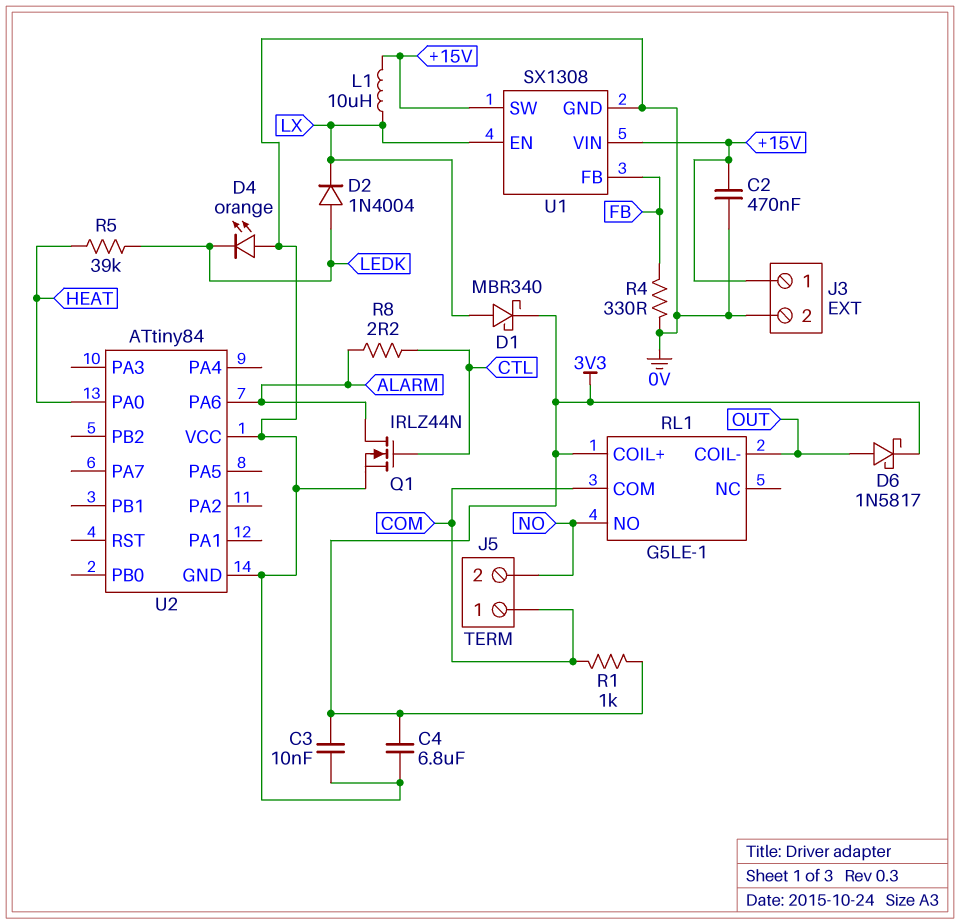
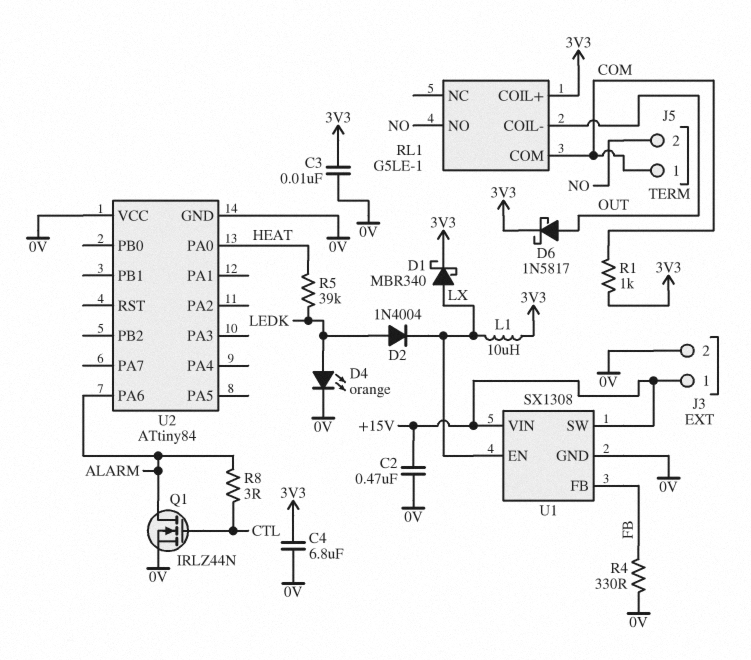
D4: LED orange (A 0V, K LEDK) -> LED orange (A LEDK, K 0V)
L1: 10uH (+15V, LX) -> 10uH (3V3, LX)
R8: 2.2 (ALARM, CTL) -> 3 (ALARM, CTL)

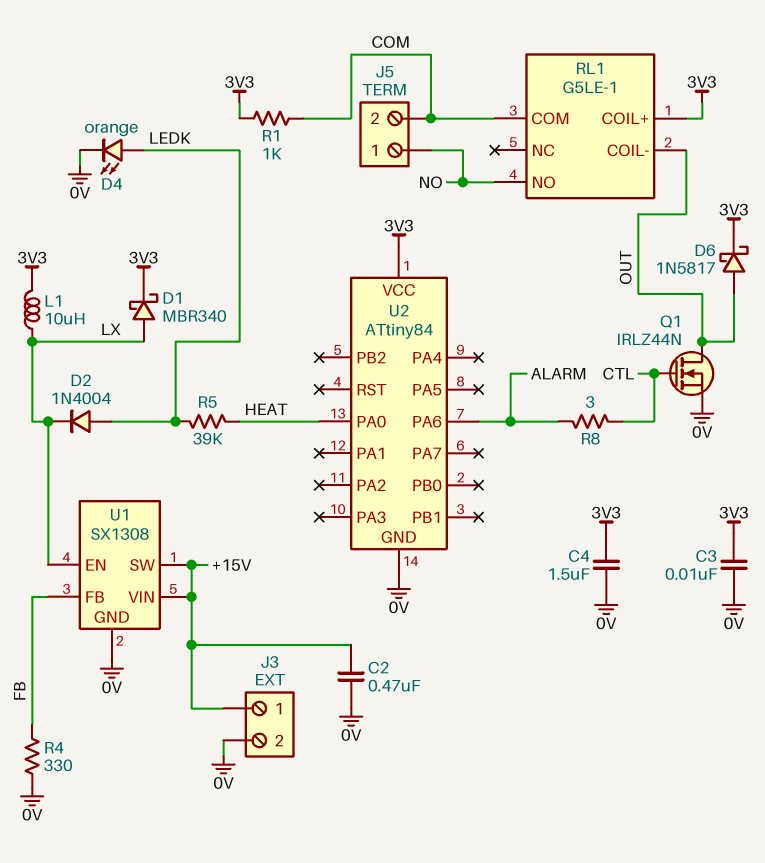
C4: 6.8uF (0V, 3V3) -> 1.5uF (0V, 3V3)
J5 pin 1: COM -> NO
J5 pin 2: NO -> COM
Q1: NMOS IRLZ44N (G CTL, D ALARM, S 0V) -> NMOS IRLZ44N (G CTL, D OUT, S 0V)
U2 pin VCC: 0V -> 3V3

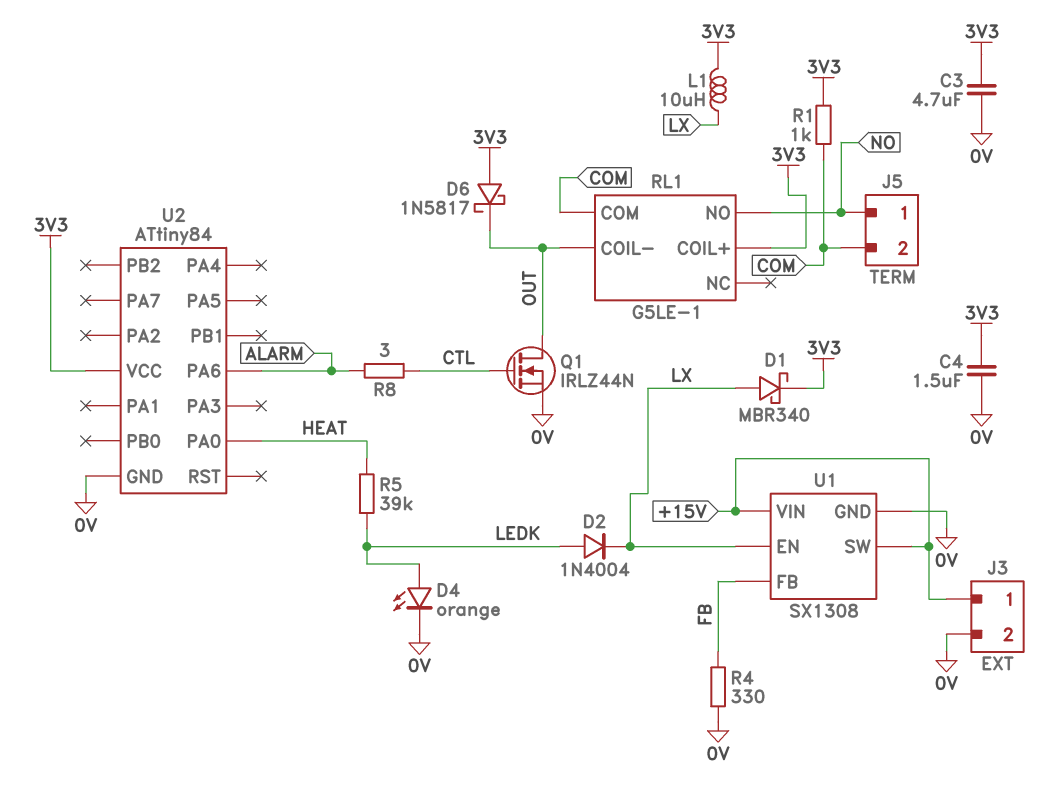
C2: 470nF (+15V, 0V) -> none
C3: 10nF (0V, 3V3) -> 4.7uF (0V, 3V3)
D6: schottky 1N5817 (A OUT, K 3V3) -> schottky 1N5817 (A 3V3, K OUT)

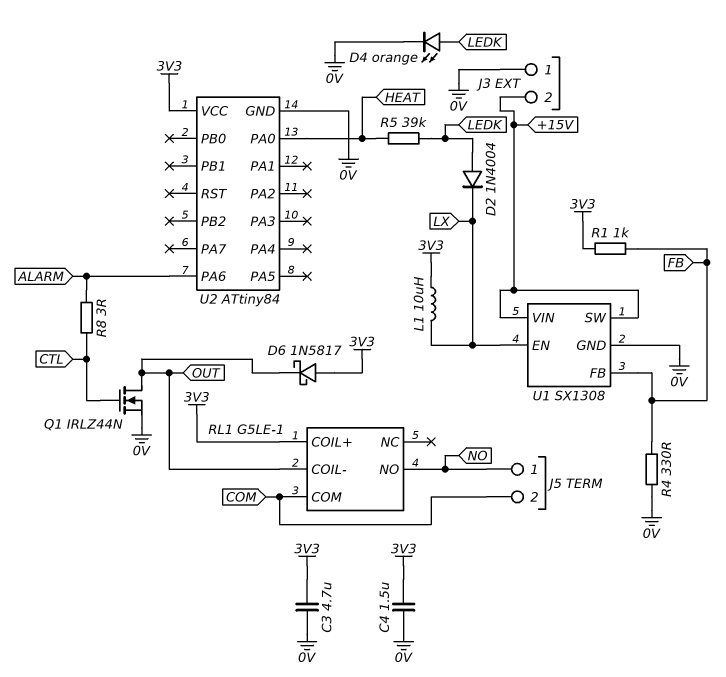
D1: schottky MBR340 (A LX, K 3V3) -> none
J3 pin 1: +15V -> 0V
J3 pin 2: 0V -> +15V
R1: 1k (3V3, COM) -> 1k (3V3, FB)

